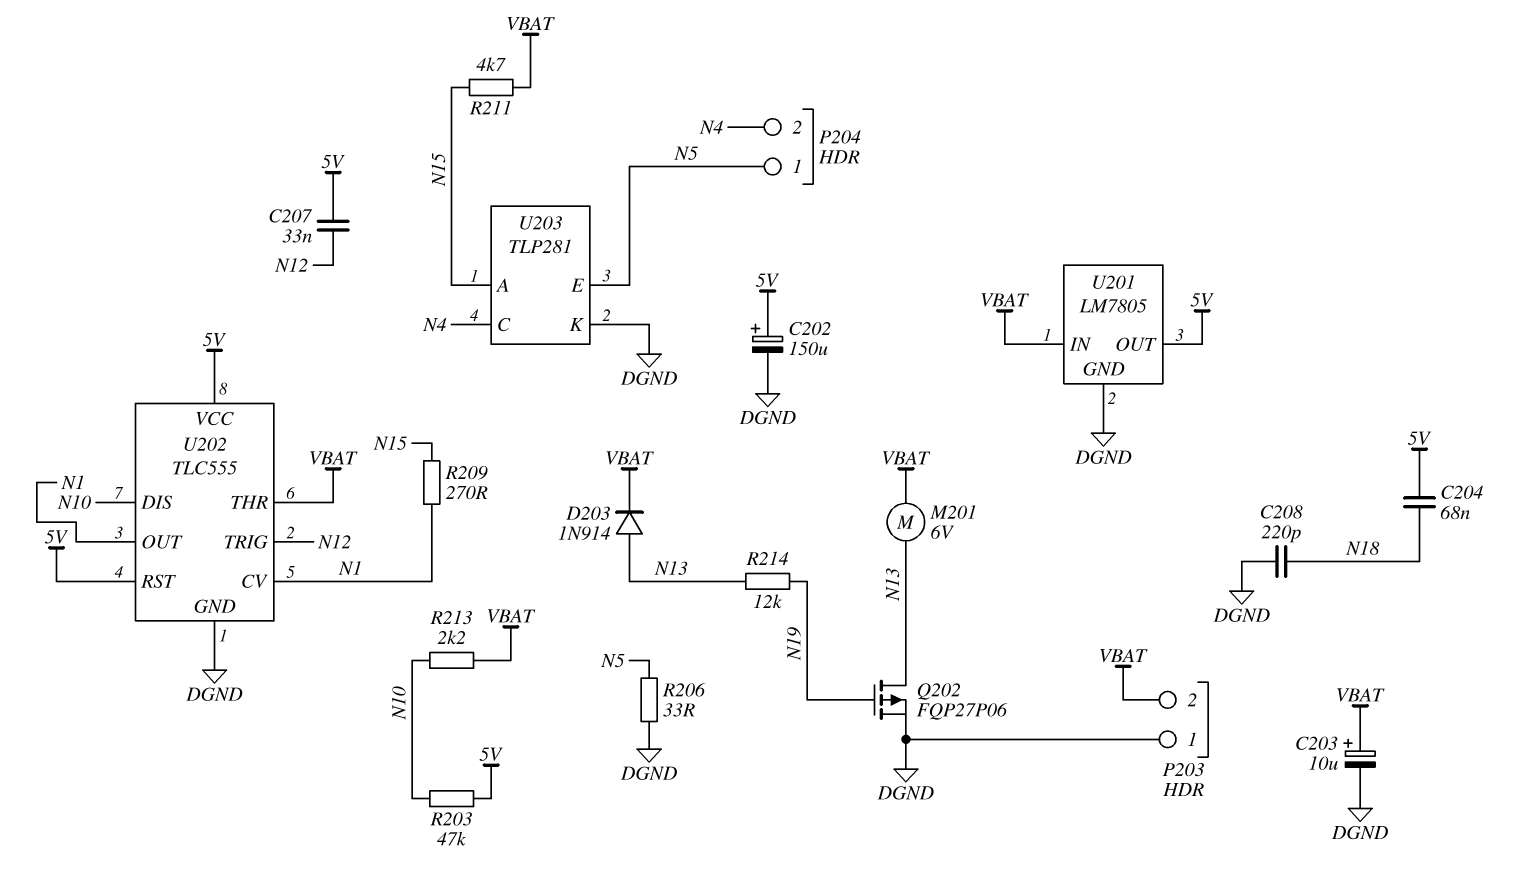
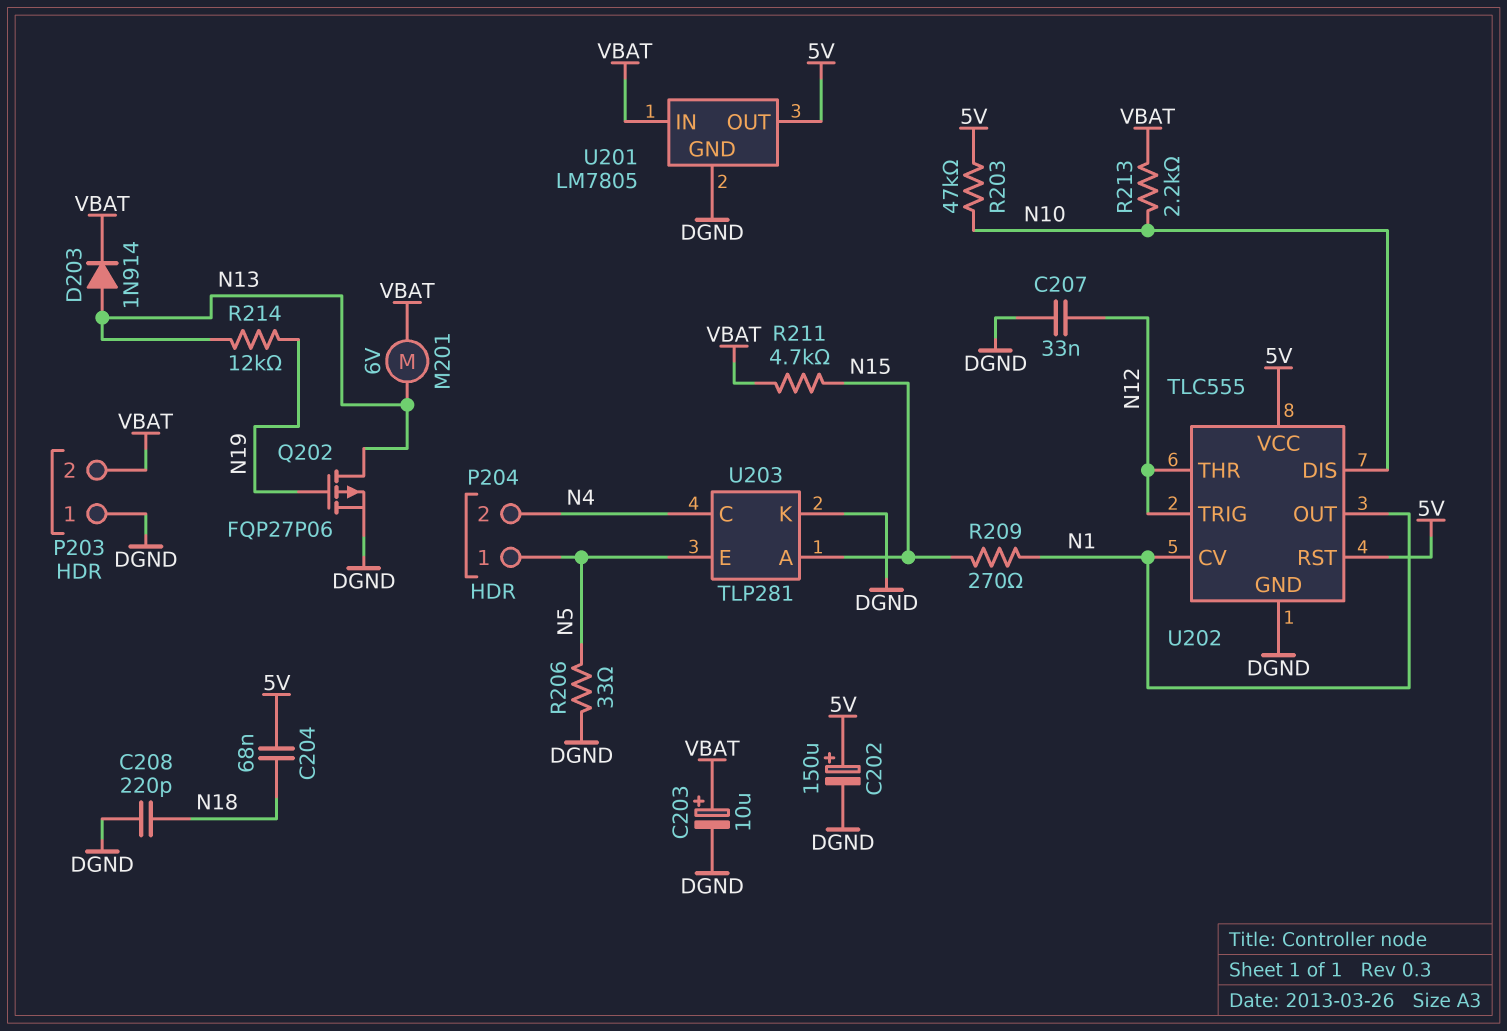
C207: 33nF (5V, N12) -> 33nF (DGND, N12)
U202 pin THR: VBAT -> N12

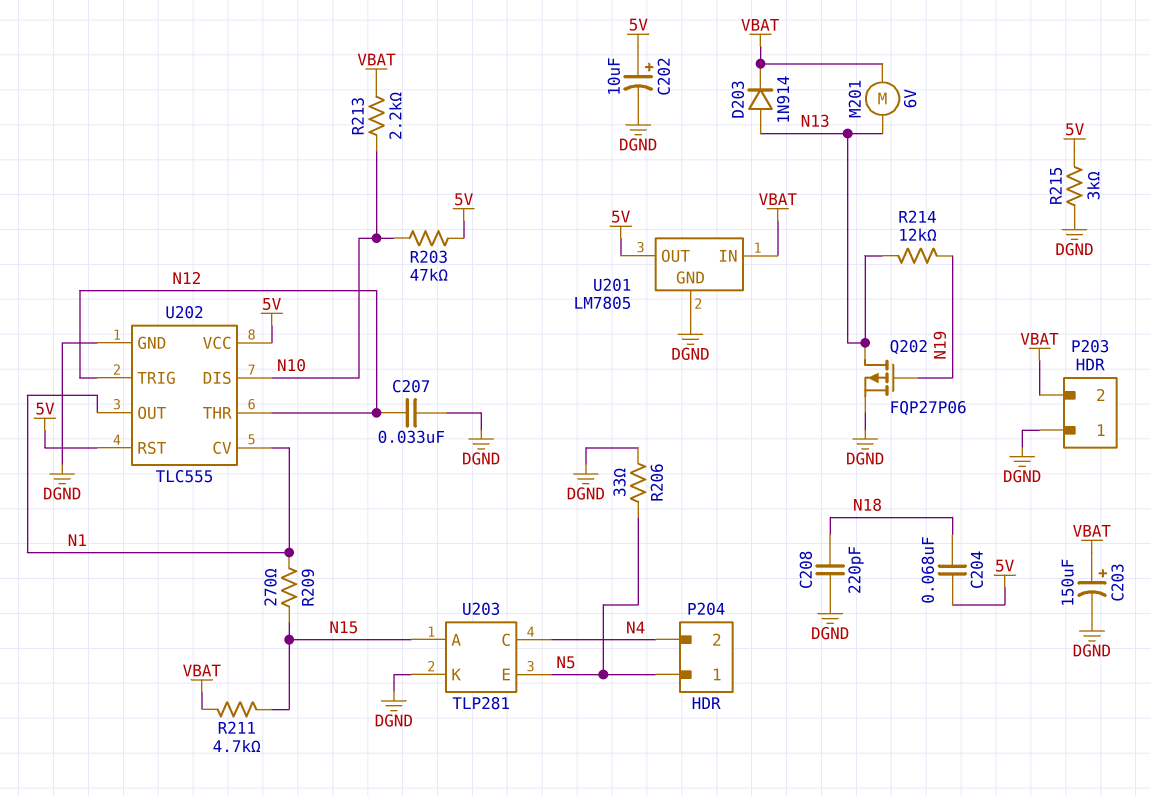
C202: 150uF (plus 5V, minus DGND) -> 10uF (plus 5V, minus DGND)
C203: 10uF (plus VBAT, minus DGND) -> 150uF (plus VBAT, minus DGND)
R215: none -> 3k (5V, DGND)

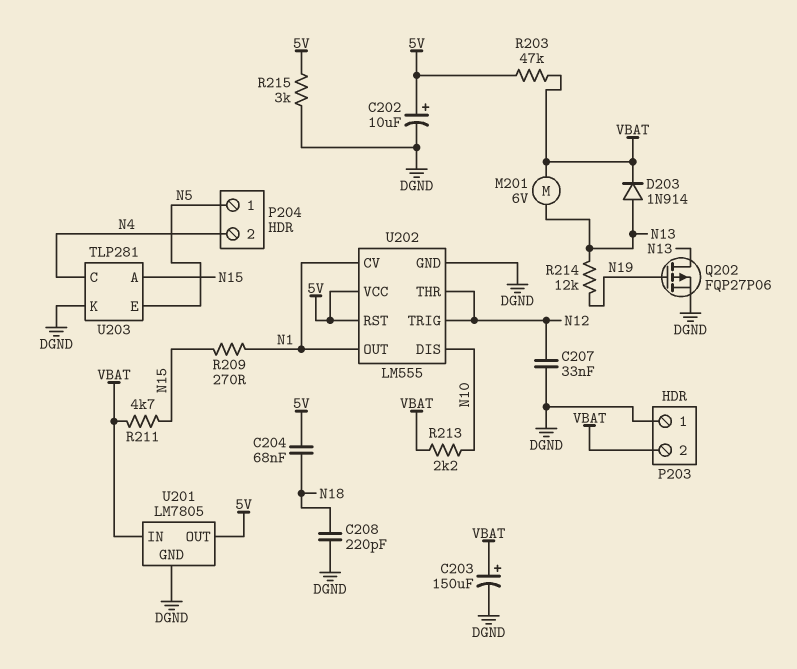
R203: 47k (5V, N10) -> 47k (5V, VBAT)
R206: 33 (DGND, N5) -> none
U202: TLC555 -> LM555

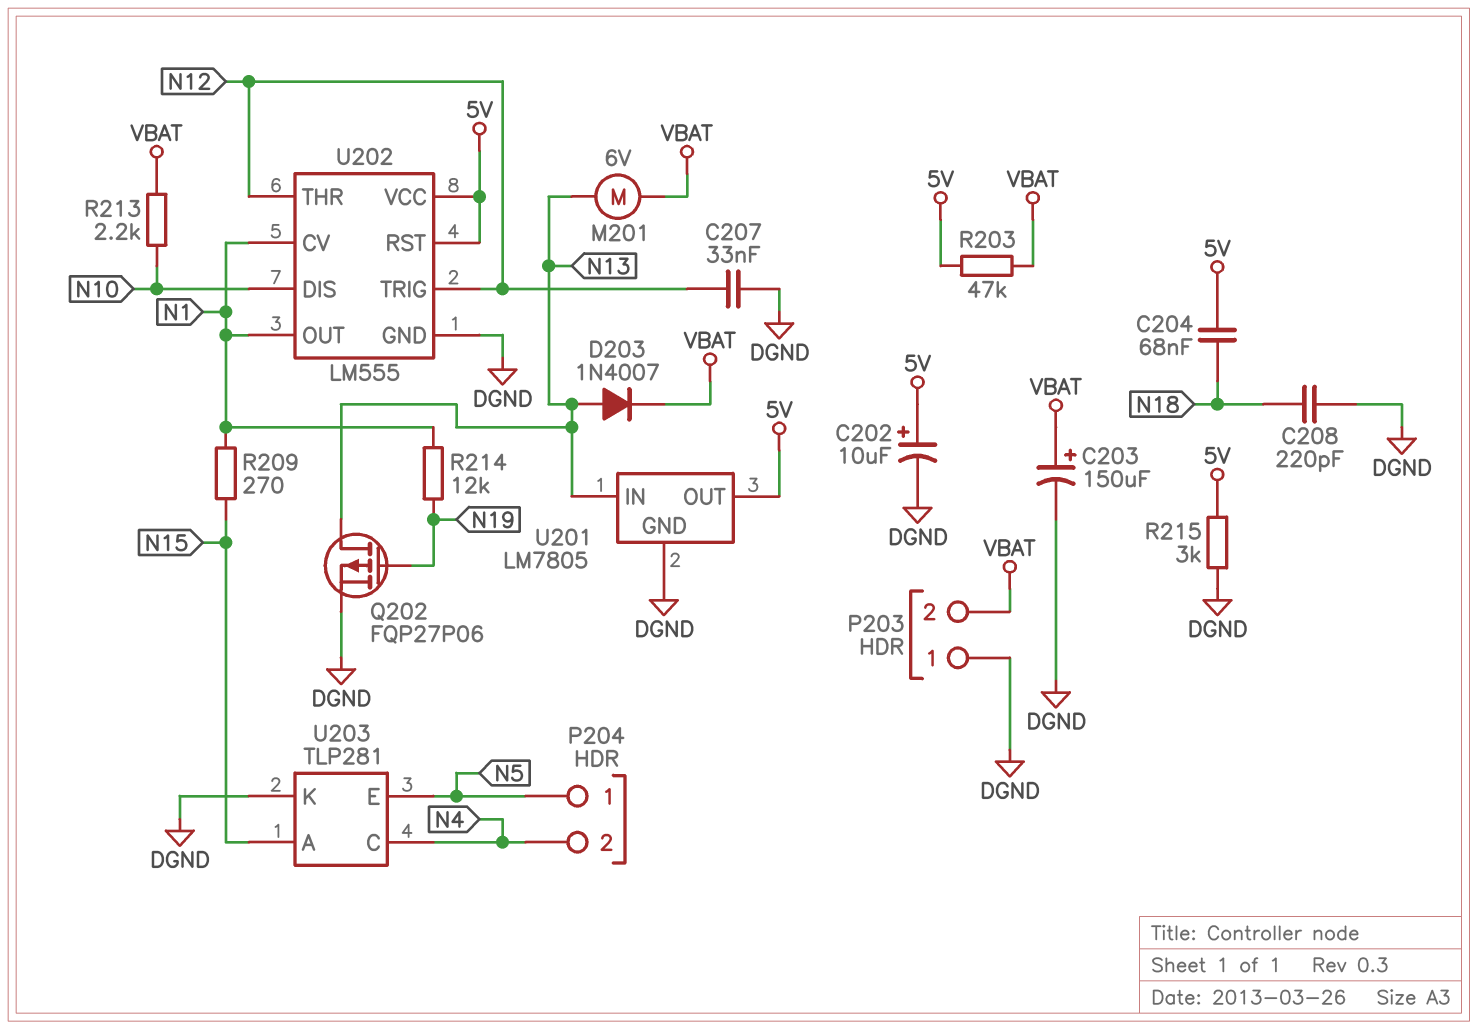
D203: diode 1N914 (A N13, K VBAT) -> diode 1N4007 (A N13, K VBAT)
R211: 4.7k (N15, VBAT) -> none
R214: 12k (N13, N19) -> 12k (N1, N19)
U201 pin IN: VBAT -> N13

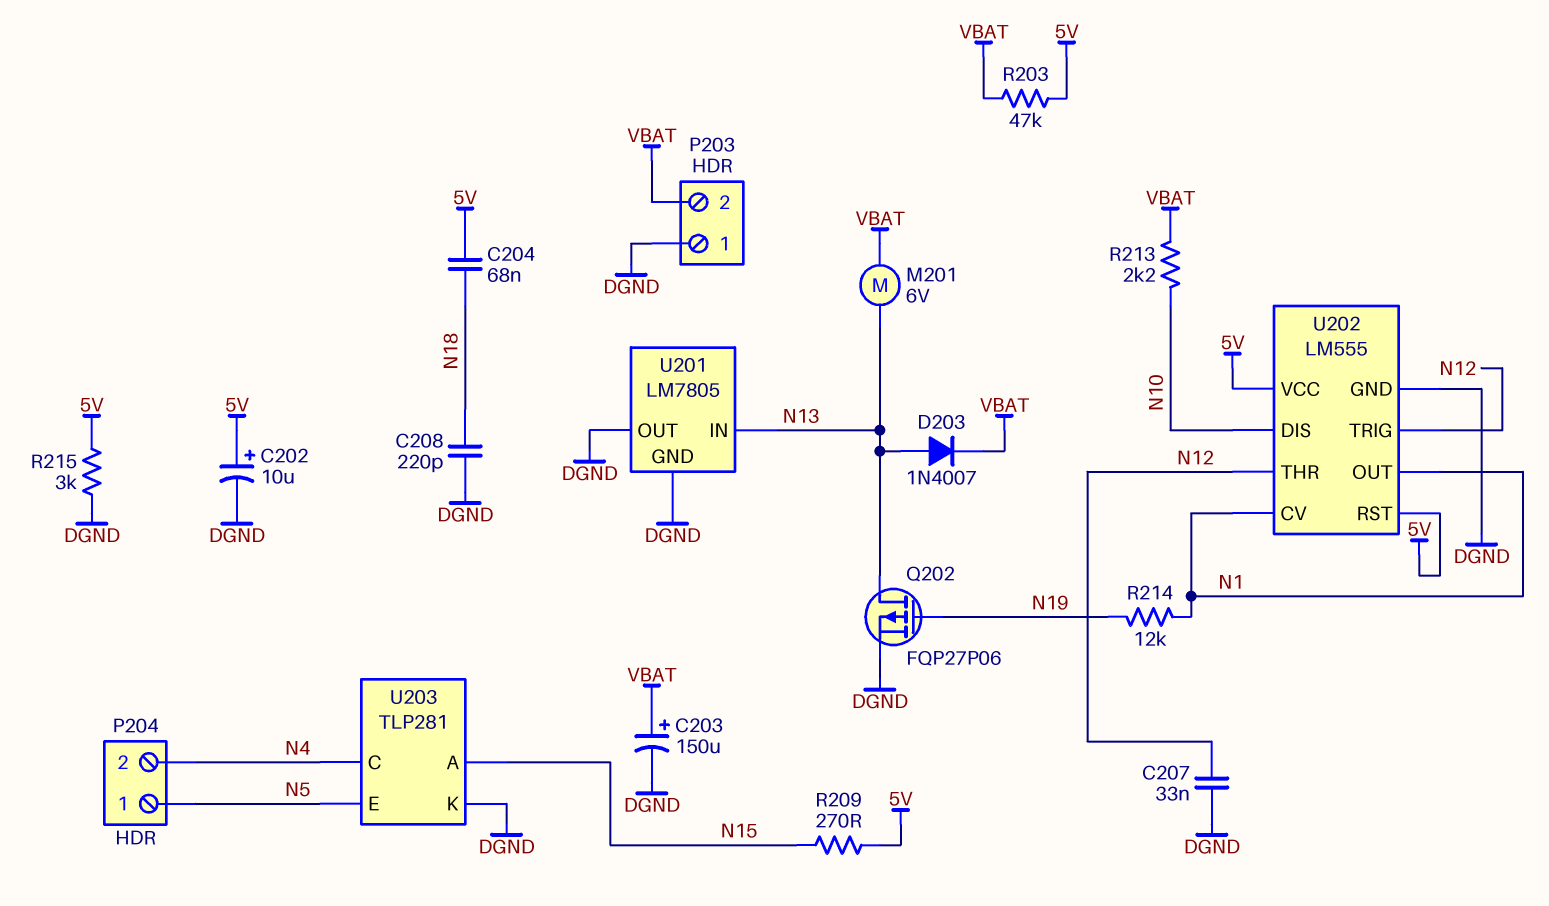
R209: 270 (N1, N15) -> 270 (5V, N15)
U201 pin OUT: 5V -> DGND

